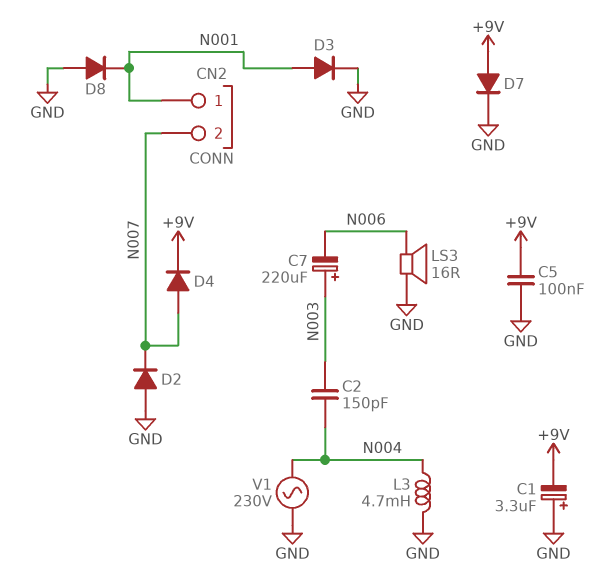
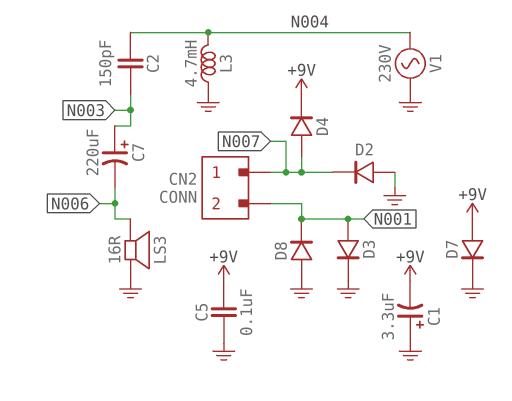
CN2 pin 1: N001 -> N007
CN2 pin 2: N007 -> N001

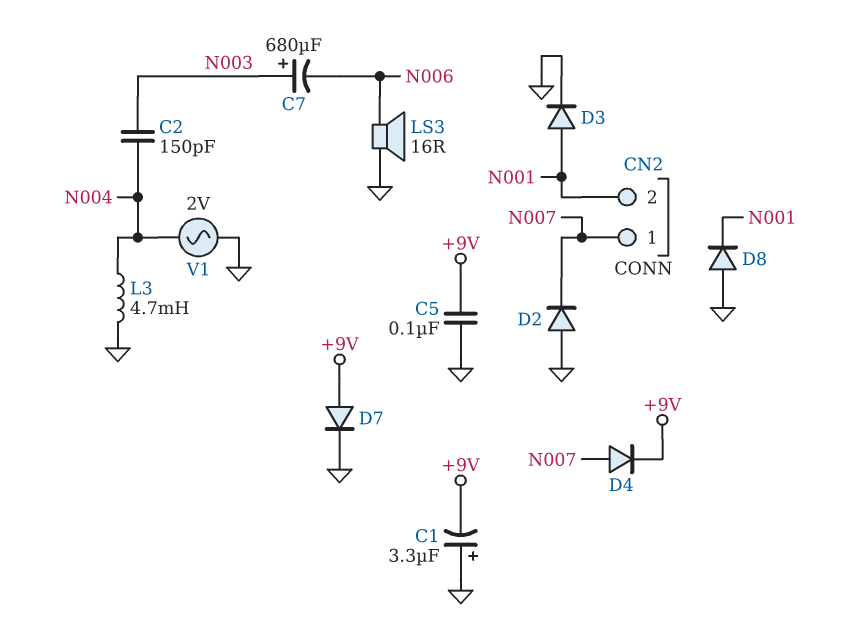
C7: 220uF (plus N003, minus N006) -> 680uF (plus N003, minus N006)
V1: AC 230V (GND, N004) -> AC 2V (GND, N004)

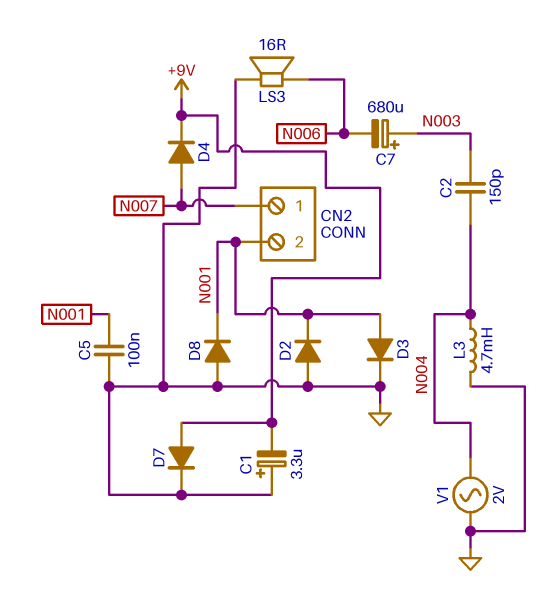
C5: 100nF (+9V, GND) -> 100nF (GND, N001)
D2: diode (A GND, K N007) -> diode (A GND, K N001)

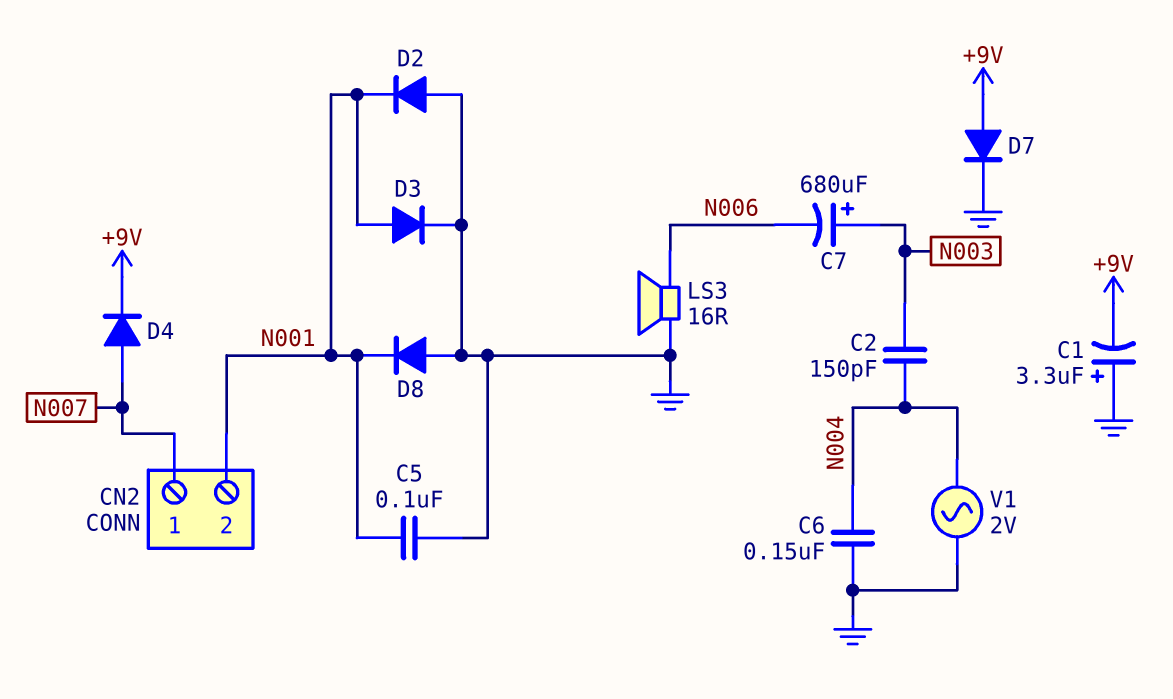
C6: none -> 150nF (GND, N004)
L3: 4.7mH (GND, N004) -> none

